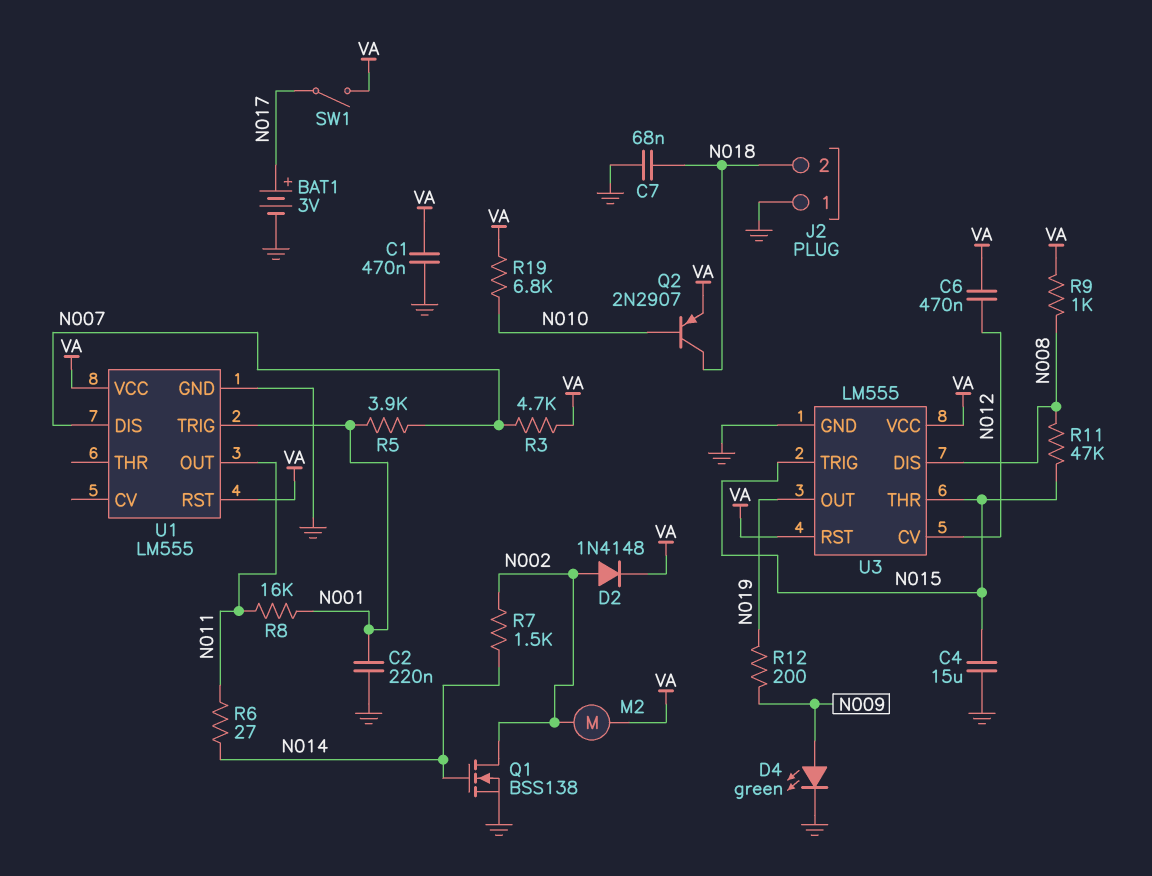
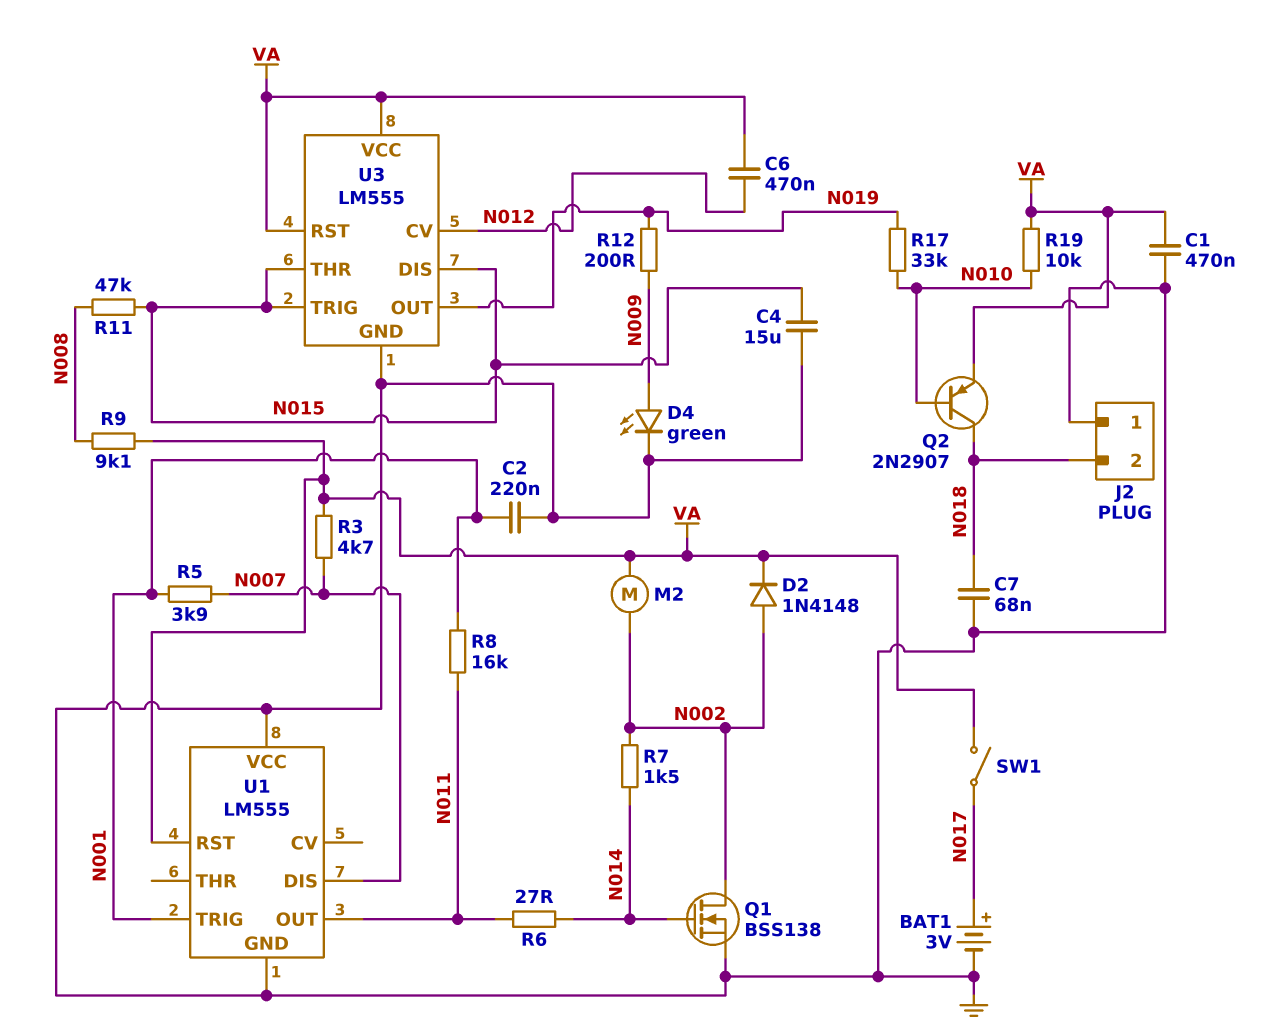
R9: 1k (N008, VA) -> 9.1k (N008, VA)
R17: none -> 33k (N010, N019)
R19: 6.8k (N010, VA) -> 10k (N010, VA)
U1 pin VCC: VA -> GND
U3 pin DIS: N008 -> N015

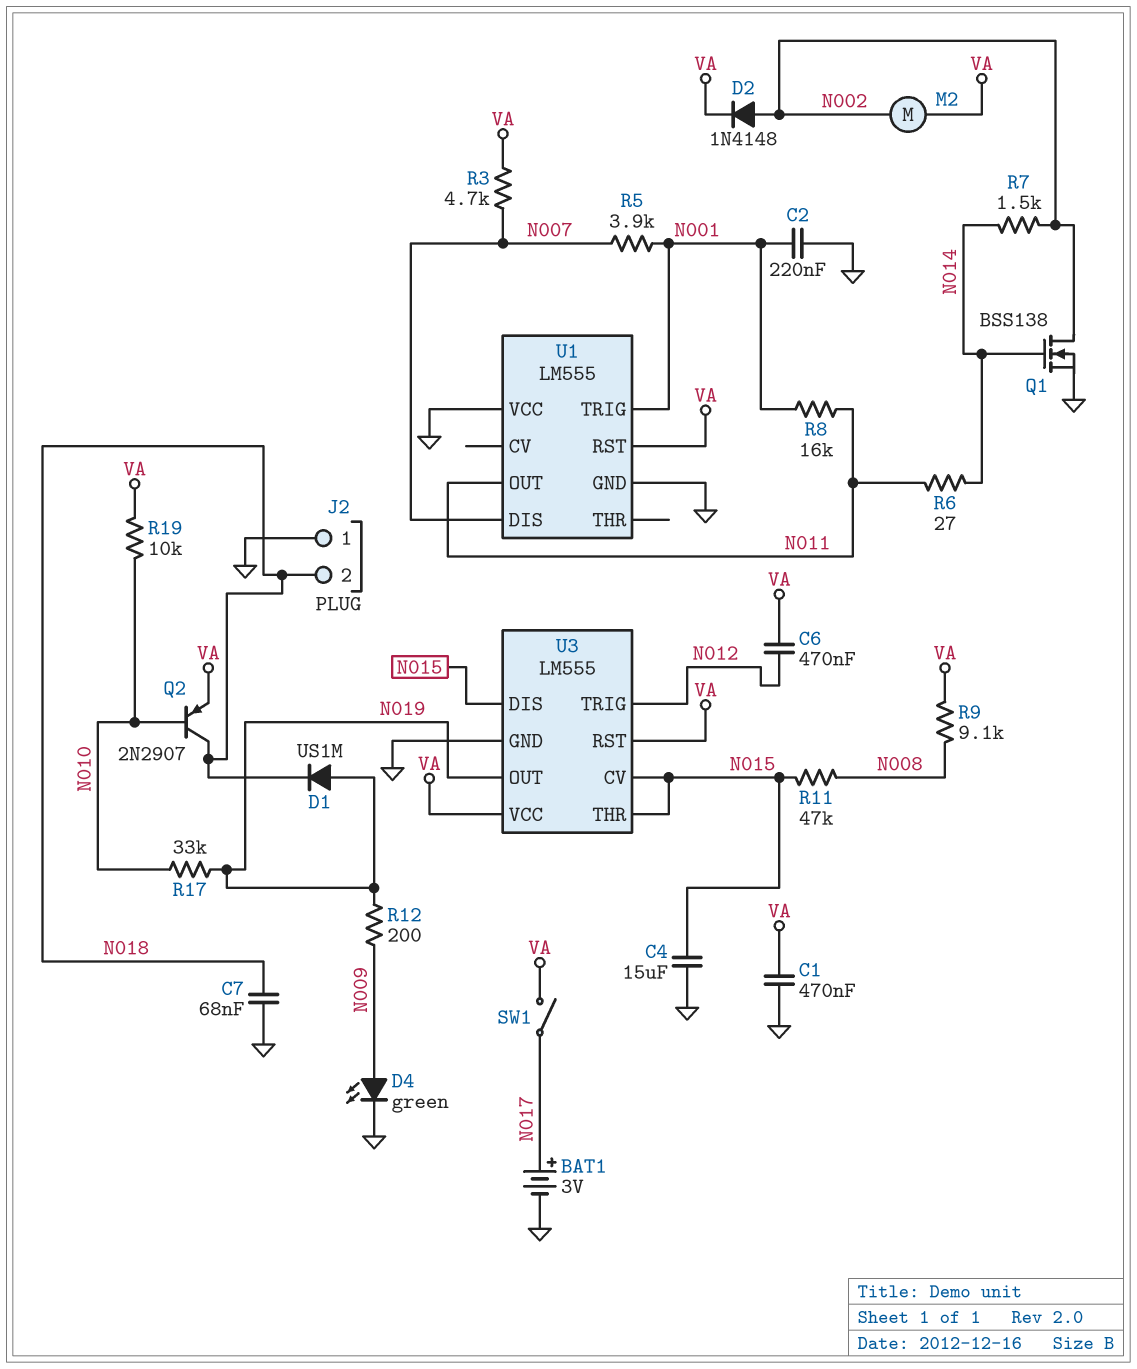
D1: none -> diode US1M (A N019, K N018)
U3 pin CV: N012 -> N015
U3 pin TRIG: N015 -> N012

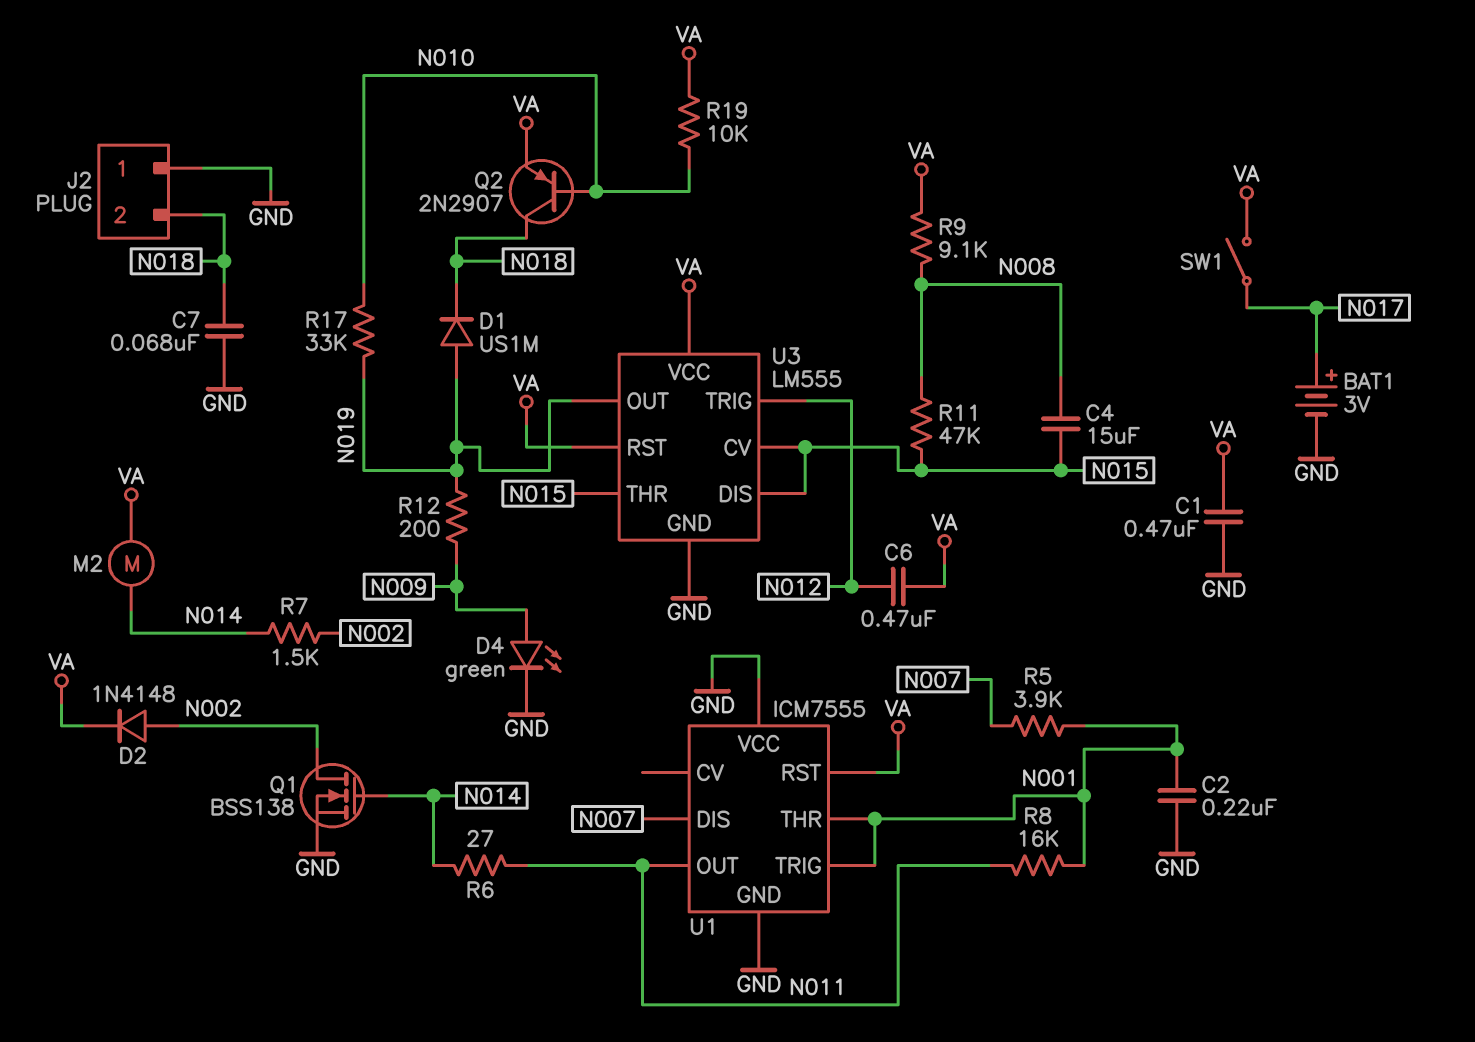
C4: 15uF (GND, N015) -> 15uF (N008, N015)
M2: motor (N002, VA) -> motor (N014, VA)
R3: 4.7k (N007, VA) -> none
U1: LM555 -> ICM7555
U1 pin THR: none -> N001

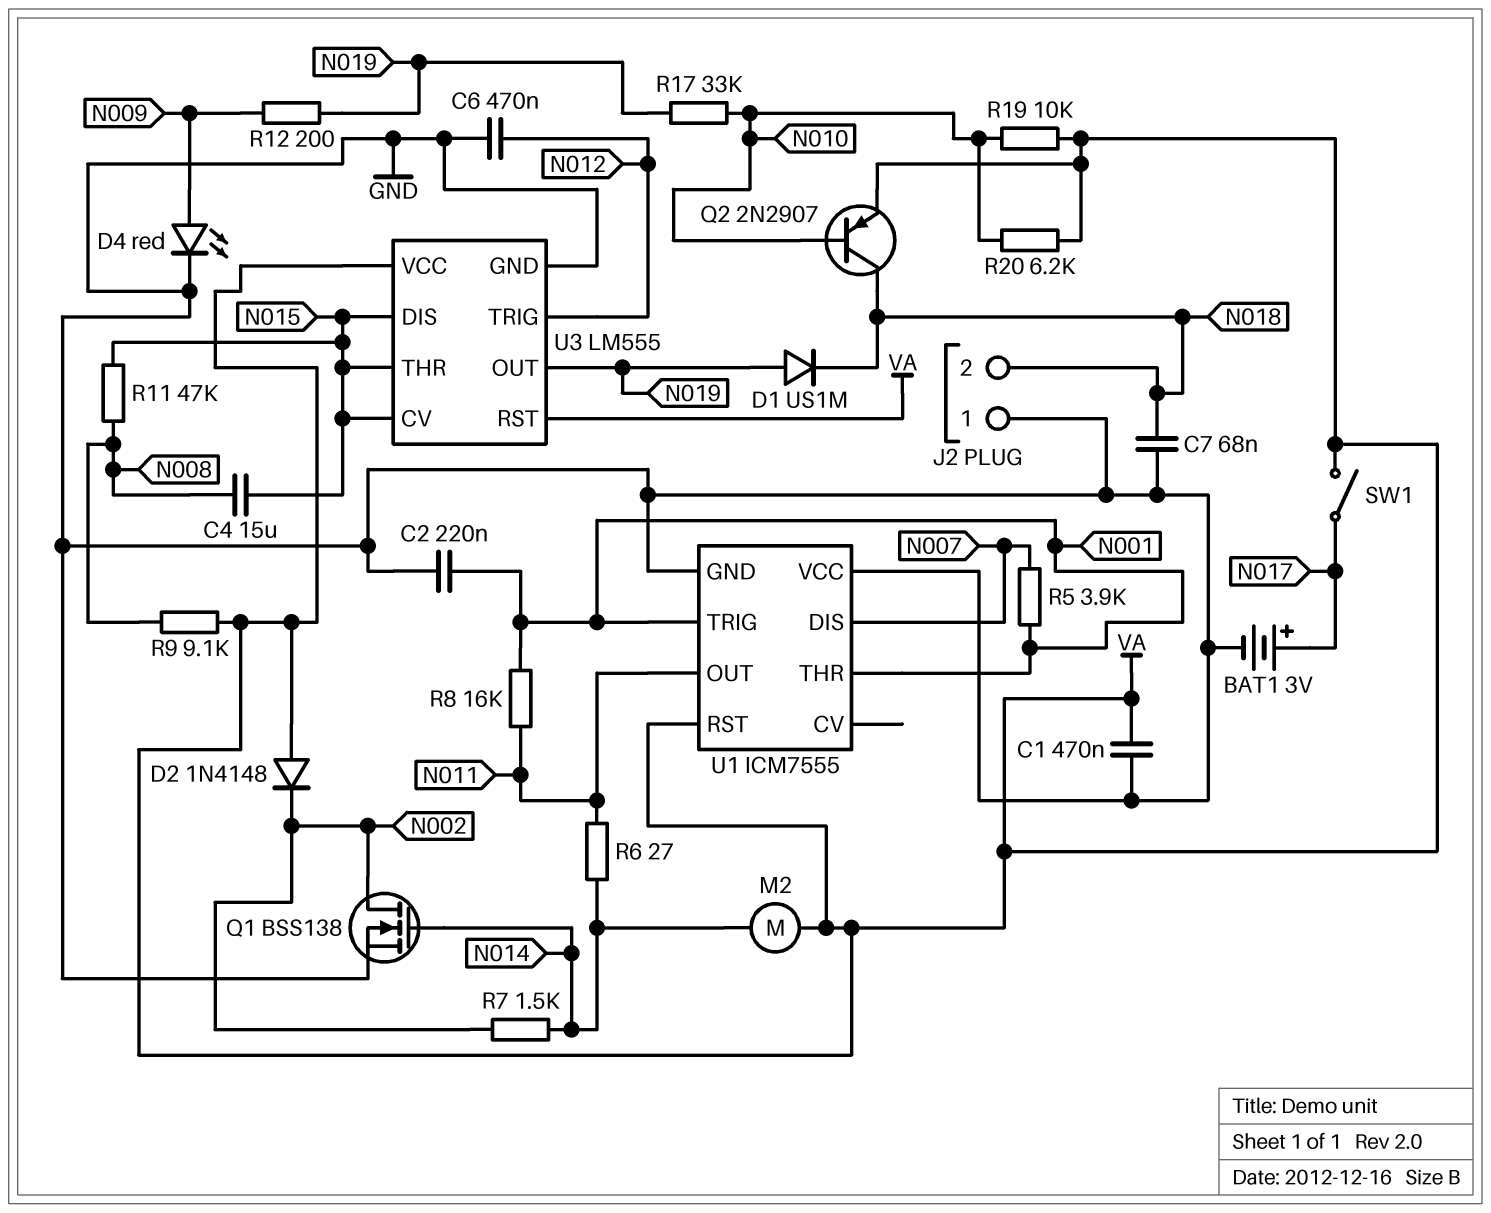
C6: 470nF (N012, VA) -> 470nF (GND, N012)
D2: diode 1N4148 (A N002, K VA) -> diode 1N4148 (A VA, K N002)
D4: LED green (A N009, K GND) -> LED red (A N009, K GND)
R20: none -> 6.2k (N010, VA)

